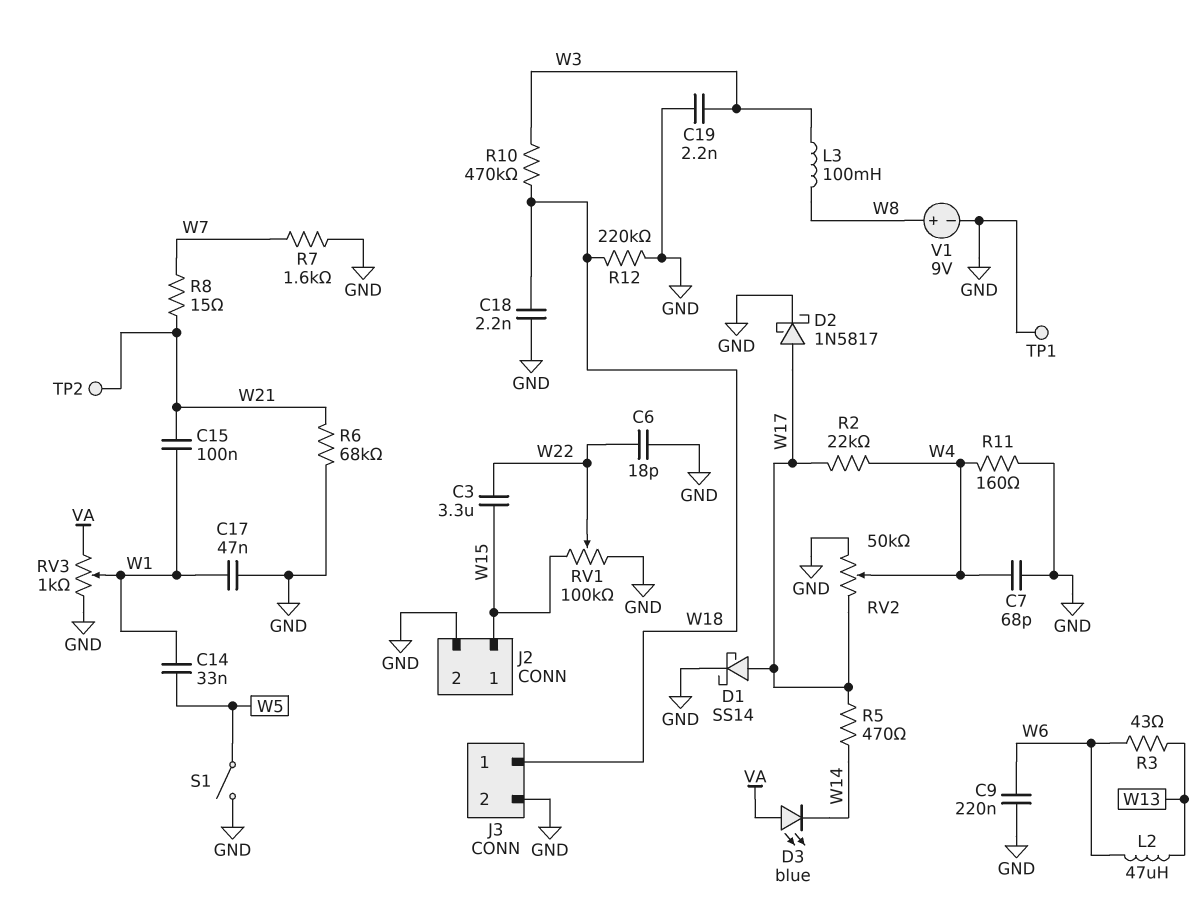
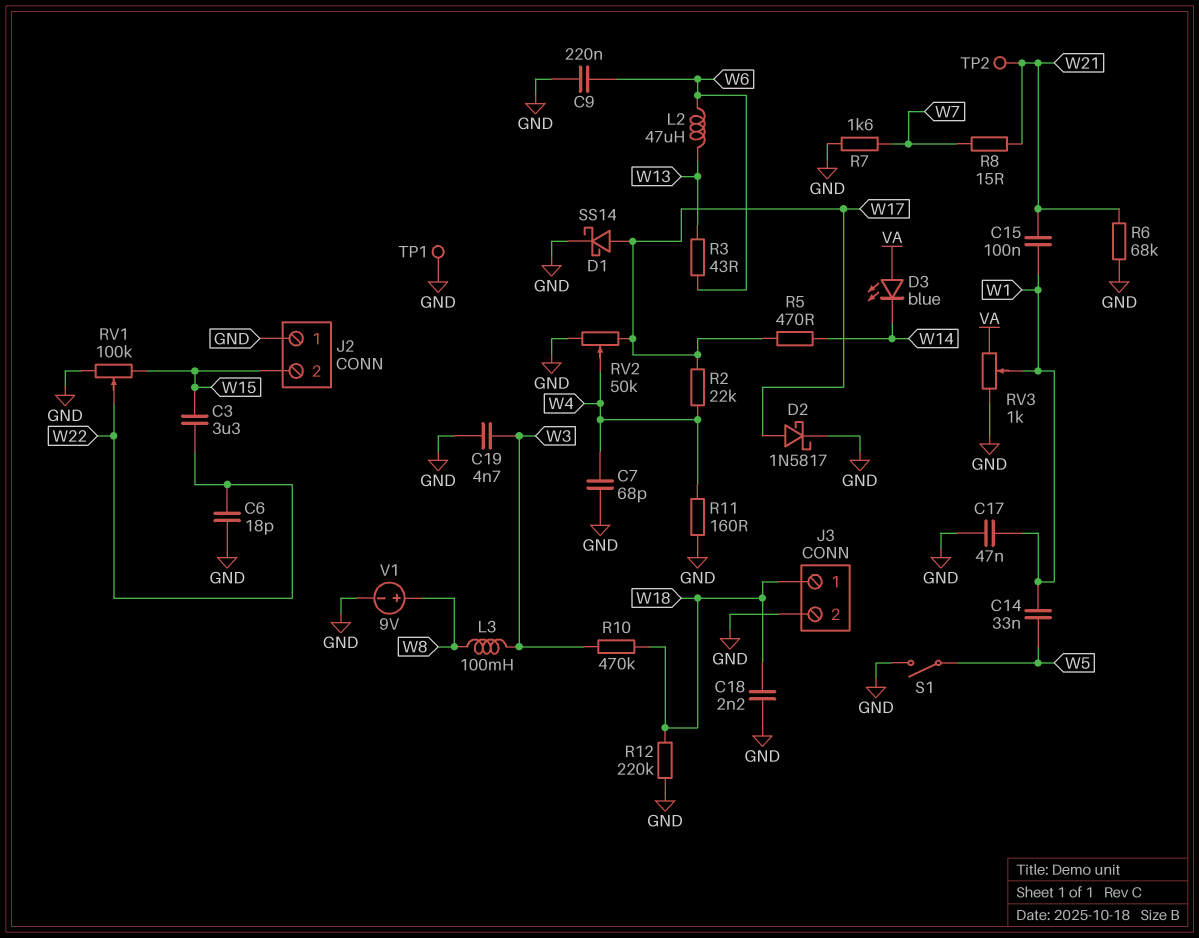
C19: 2.2nF (GND, W3) -> 4.7nF (GND, W3)
J2 pin 1: W15 -> GND
J2 pin 2: GND -> W15

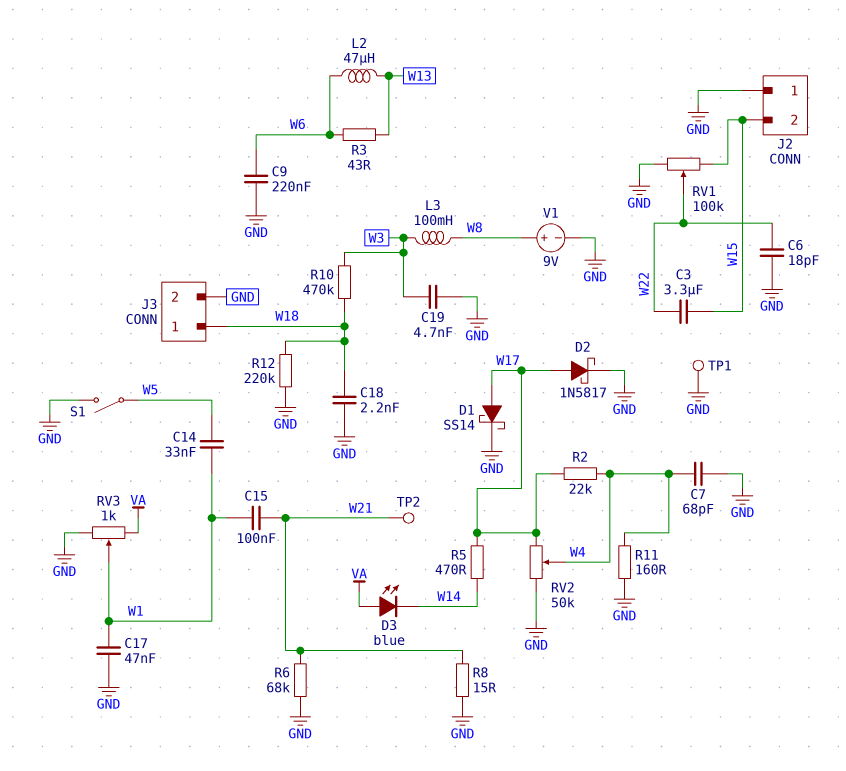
R7: 1.6k (GND, W7) -> none
R8: 15 (W7, W21) -> 15 (GND, W21)

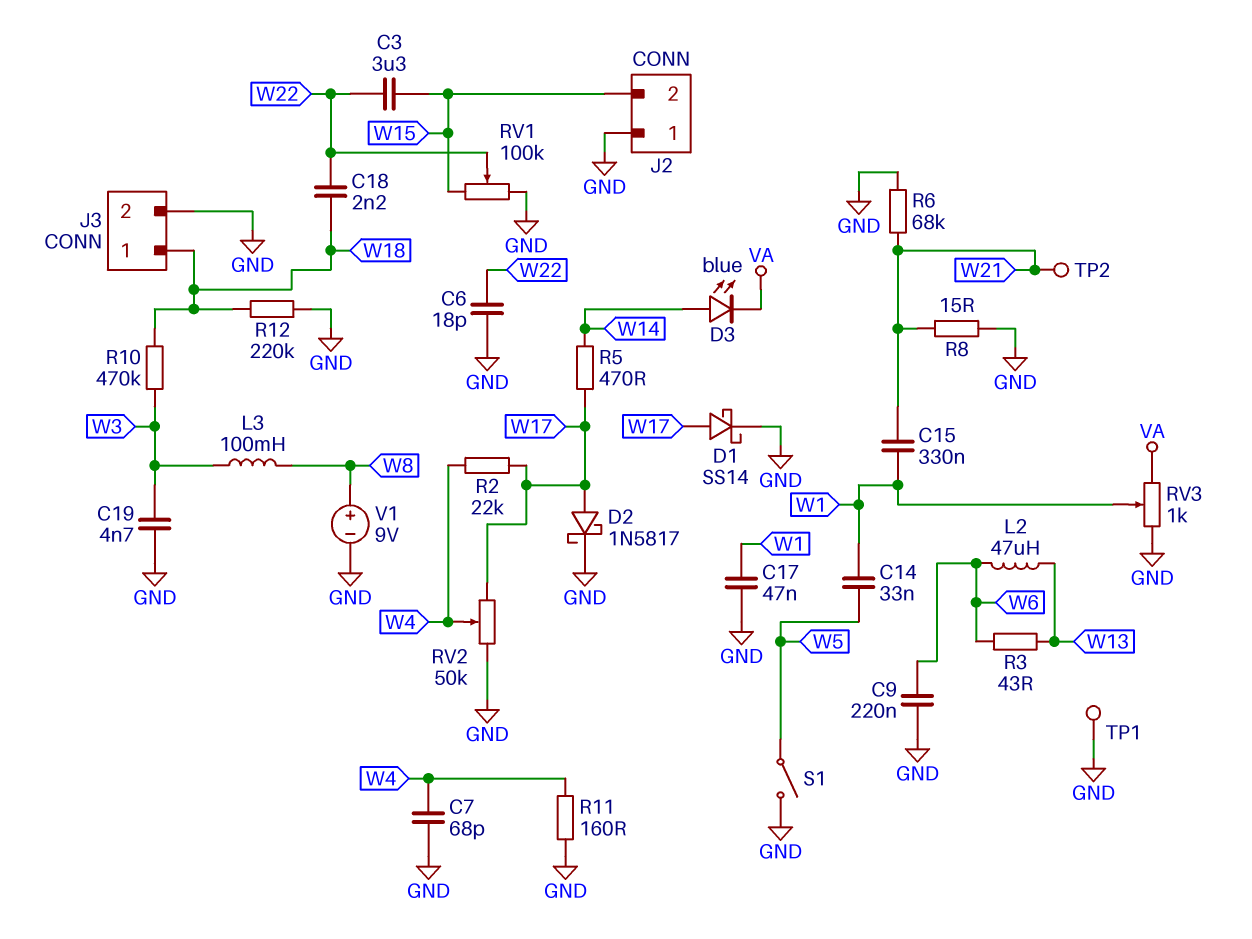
C15: 100nF (W1, W21) -> 330nF (W1, W21)
C18: 2.2nF (GND, W18) -> 2.2nF (W18, W22)
D3: LED blue (A VA, K W14) -> LED blue (A W14, K VA)

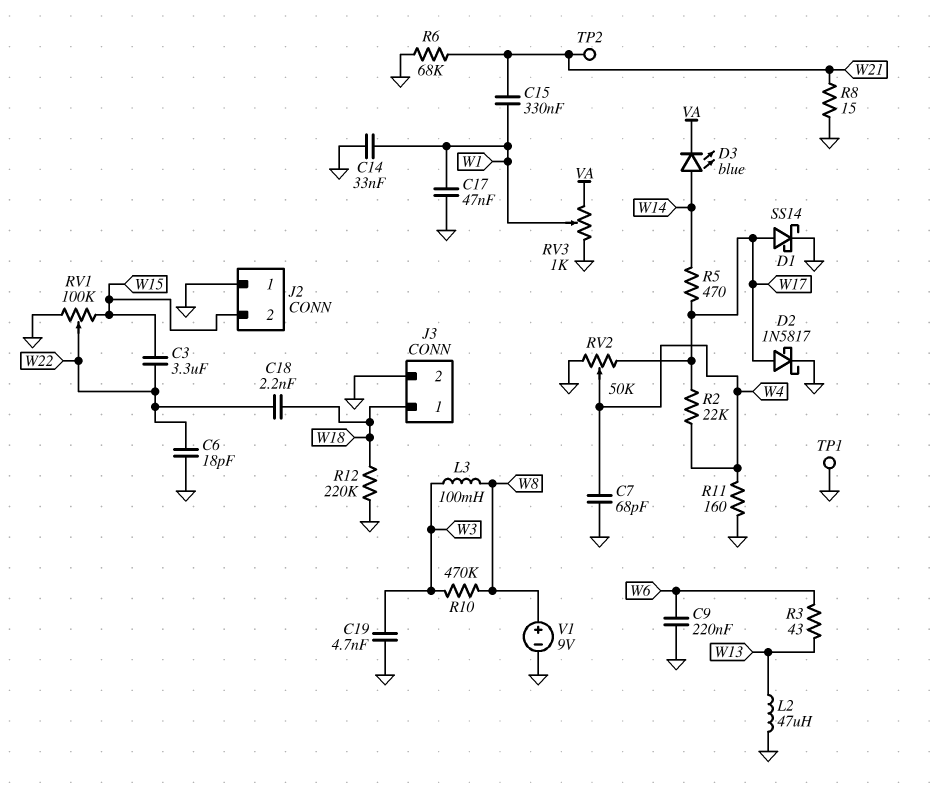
C14: 33nF (W1, W5) -> 33nF (GND, W1)
L2: 47uH (W6, W13) -> 47uH (GND, W13)
R10: 470k (W3, W18) -> 470k (W3, W8)
S1: switch (GND, W5) -> none

